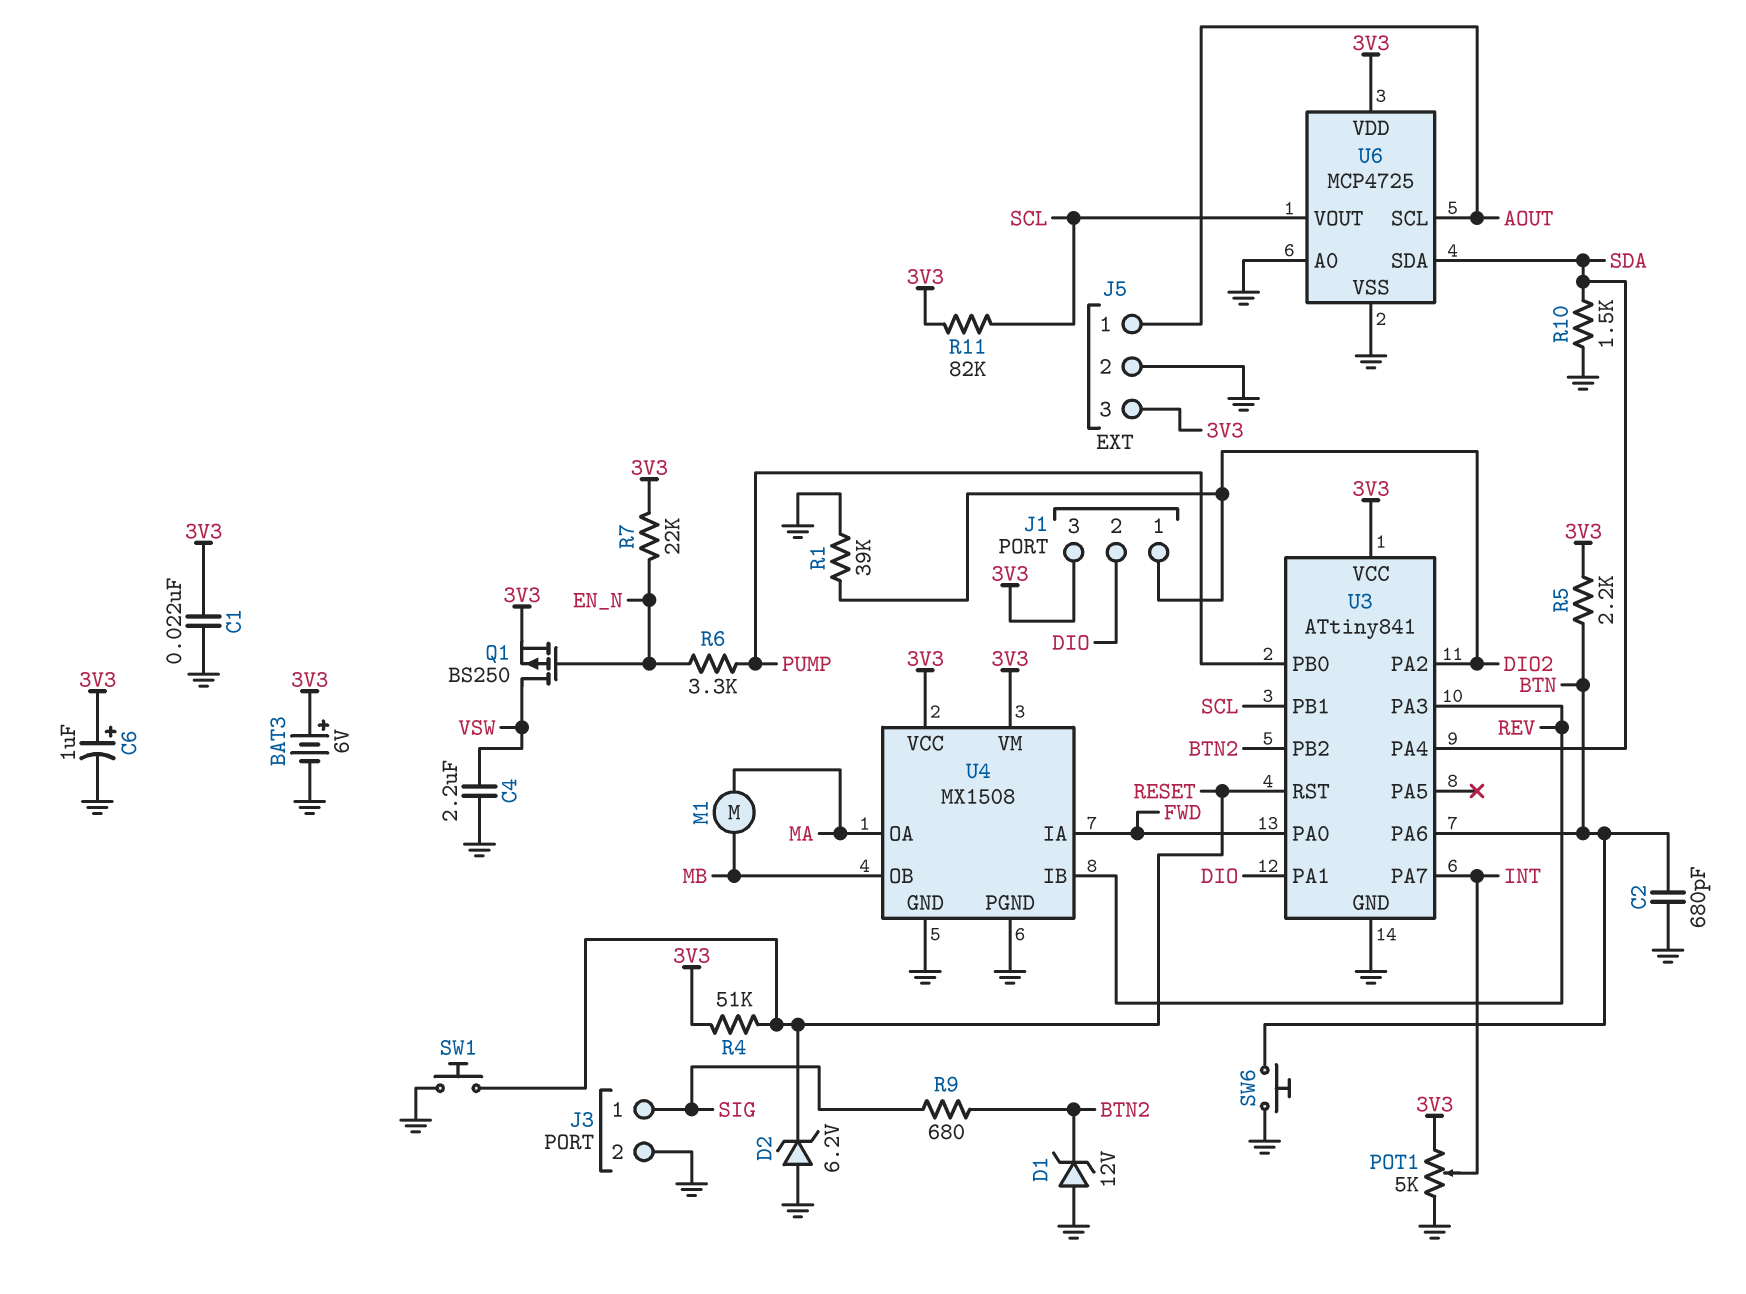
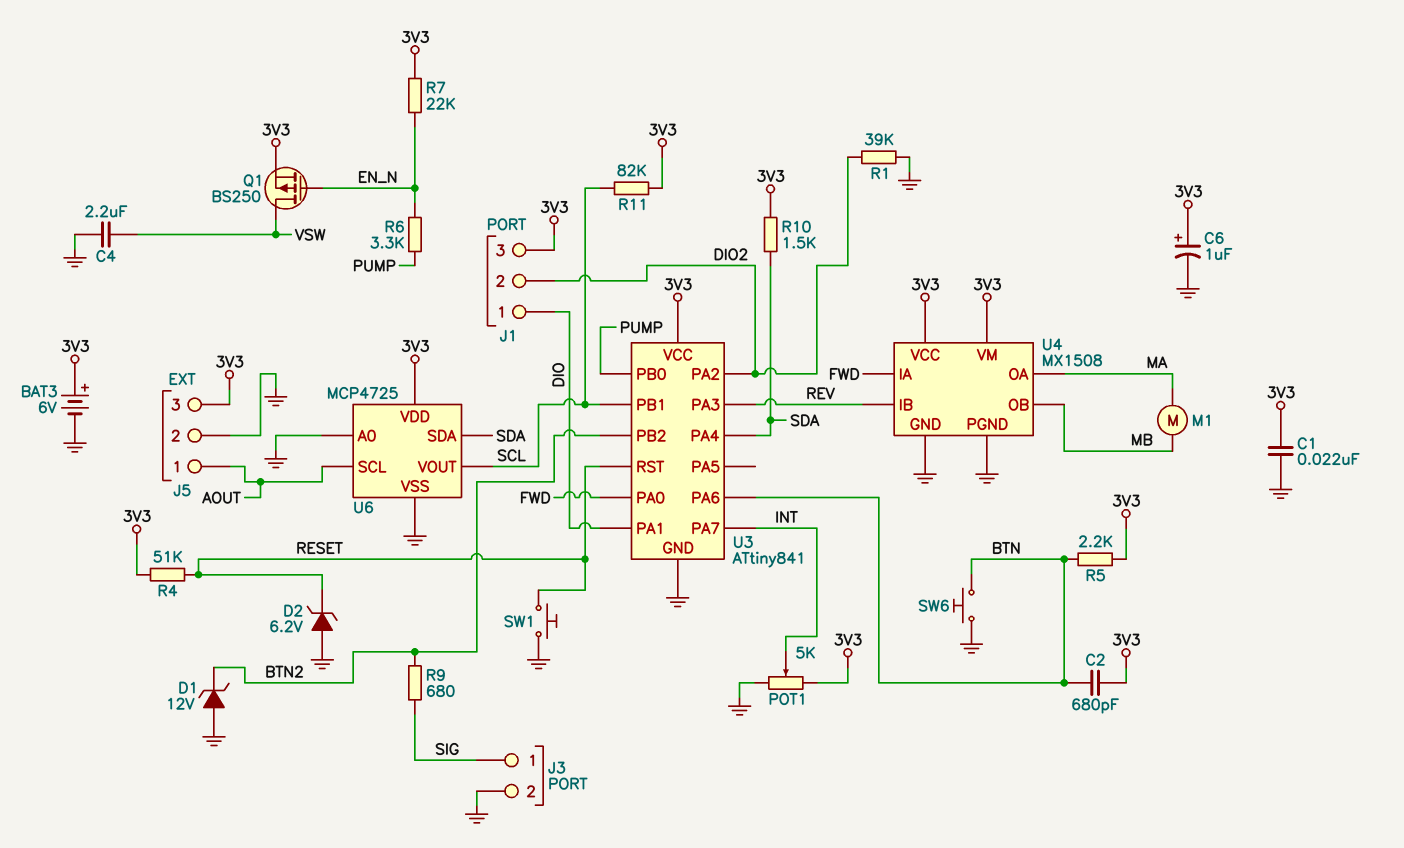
C2: 680pF (BTN, GND) -> 680pF (3V3, BTN)
J1 pin 1: DIO2 -> DIO
J1 pin 2: DIO -> DIO2
R10: 1.5k (GND, SDA) -> 1.5k (3V3, SDA)

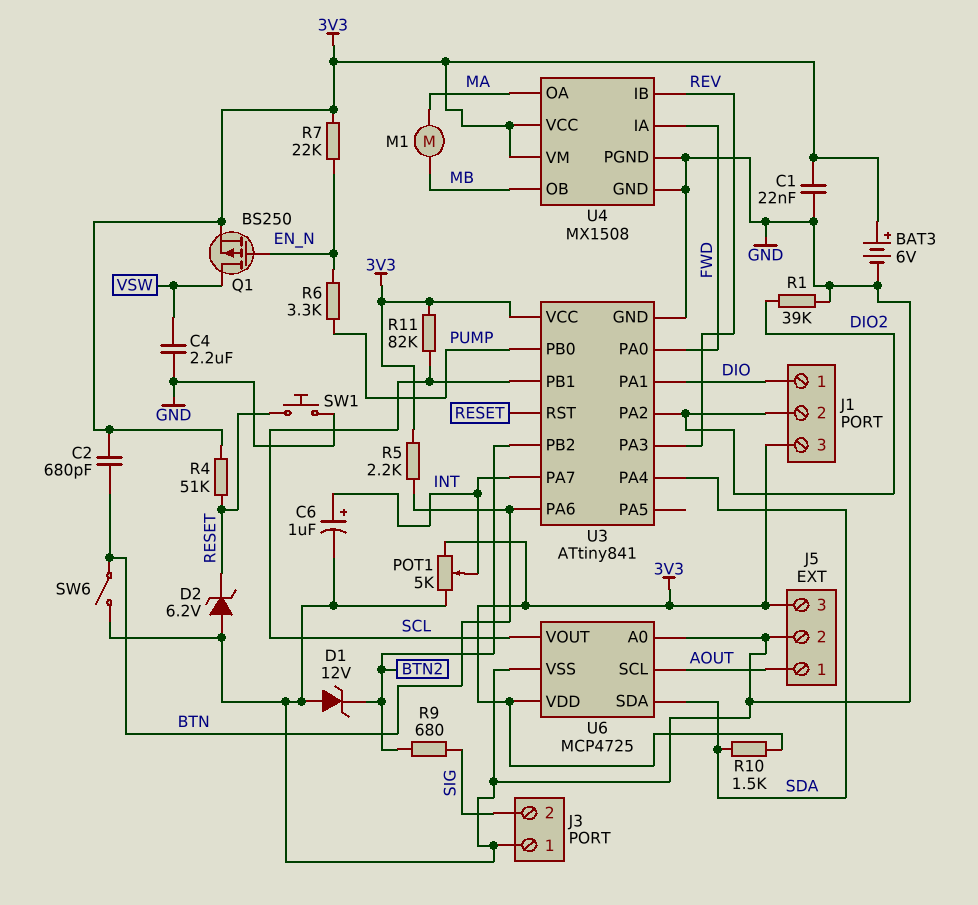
C6: 1uF (plus 3V3, minus GND) -> 1uF (plus INT, minus GND)
J3 pin 1: SIG -> GND
J3 pin 2: GND -> SIG
SW6: button (BTN, GND) -> switch (BTN, GND)

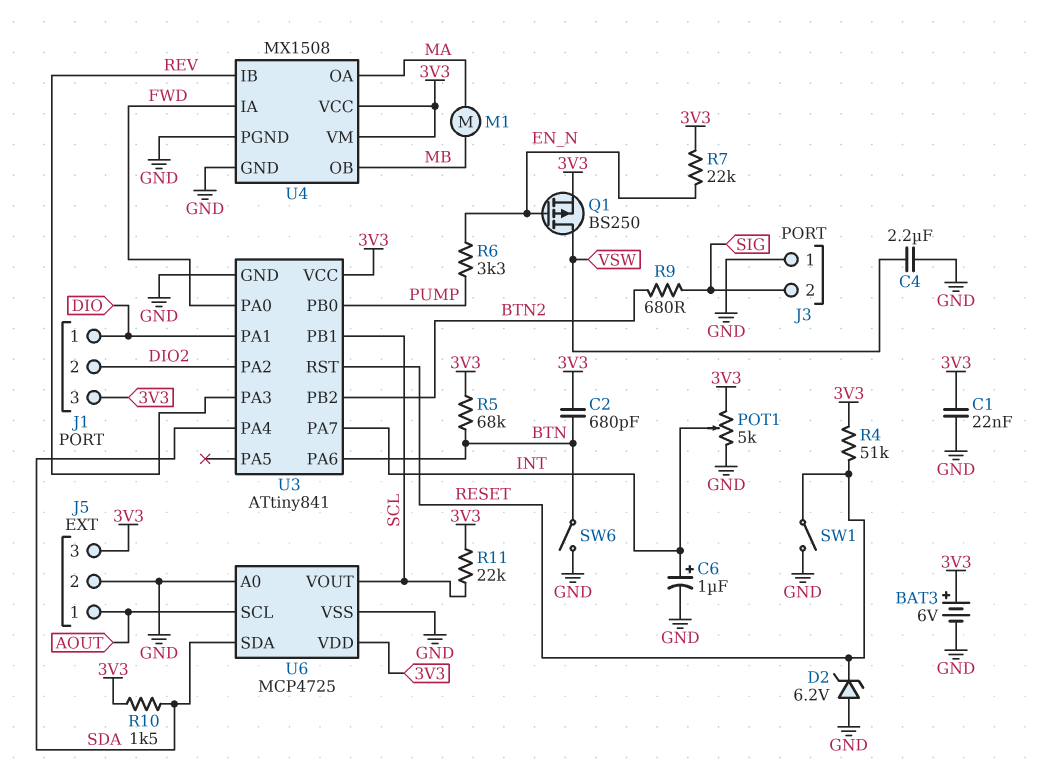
D1: zener 12V (A GND, K BTN2) -> none
R1: 39k (DIO2, GND) -> none
R5: 2.2k (3V3, BTN) -> 68k (3V3, BTN)
R11: 82k (3V3, SCL) -> 22k (3V3, SCL)
SW1: button (GND, RESET) -> switch (GND, RESET)

